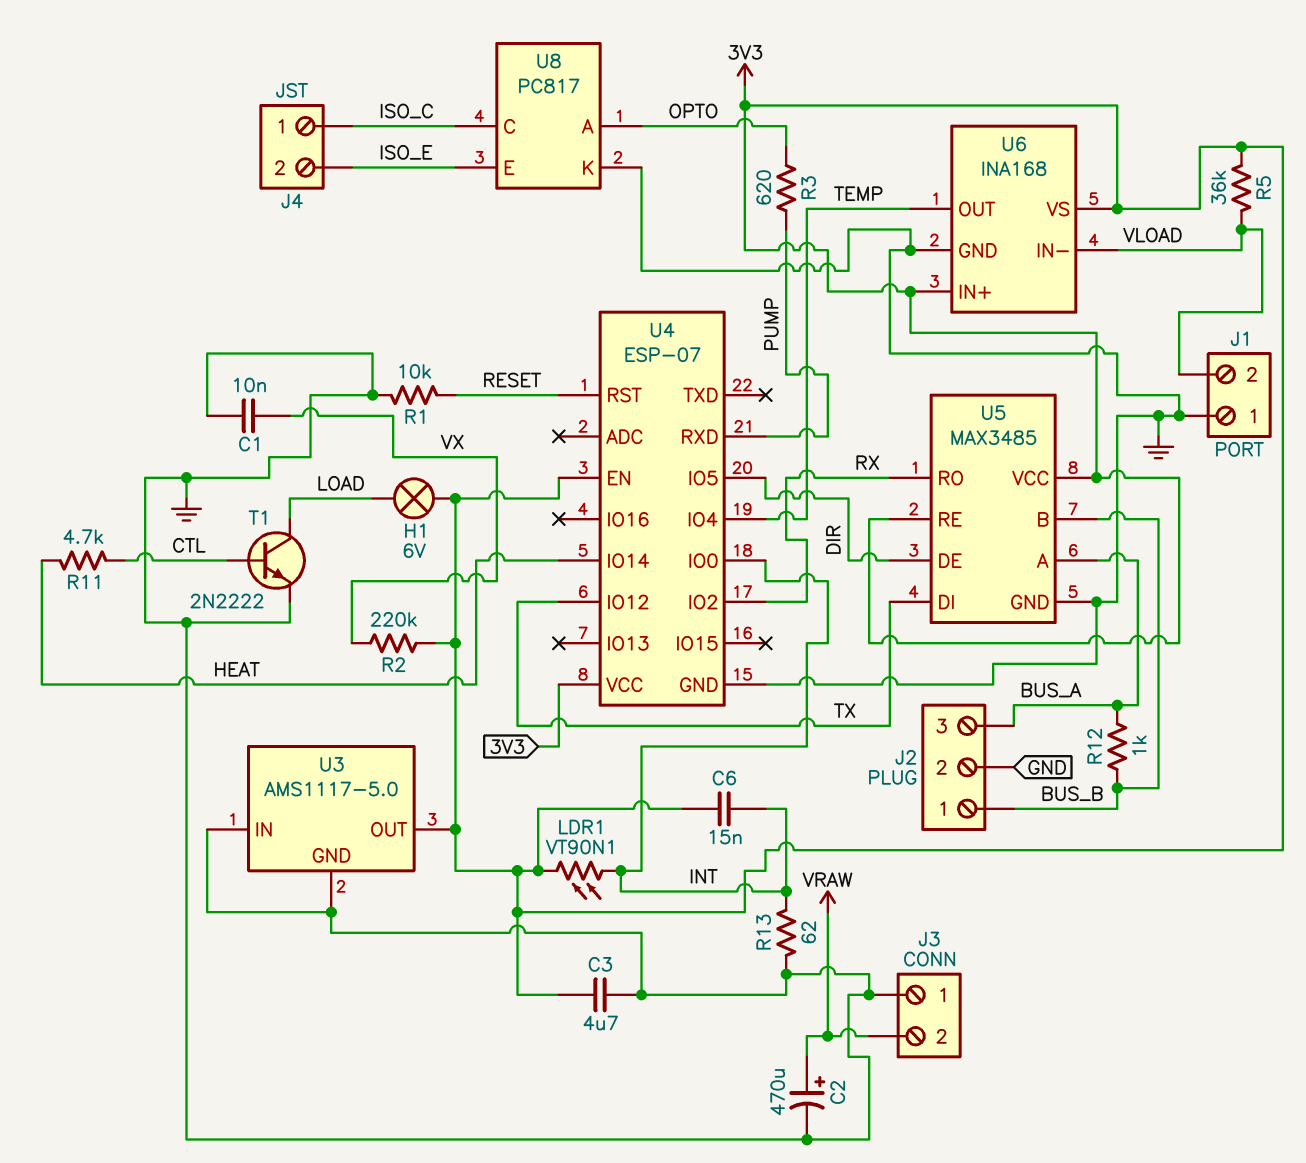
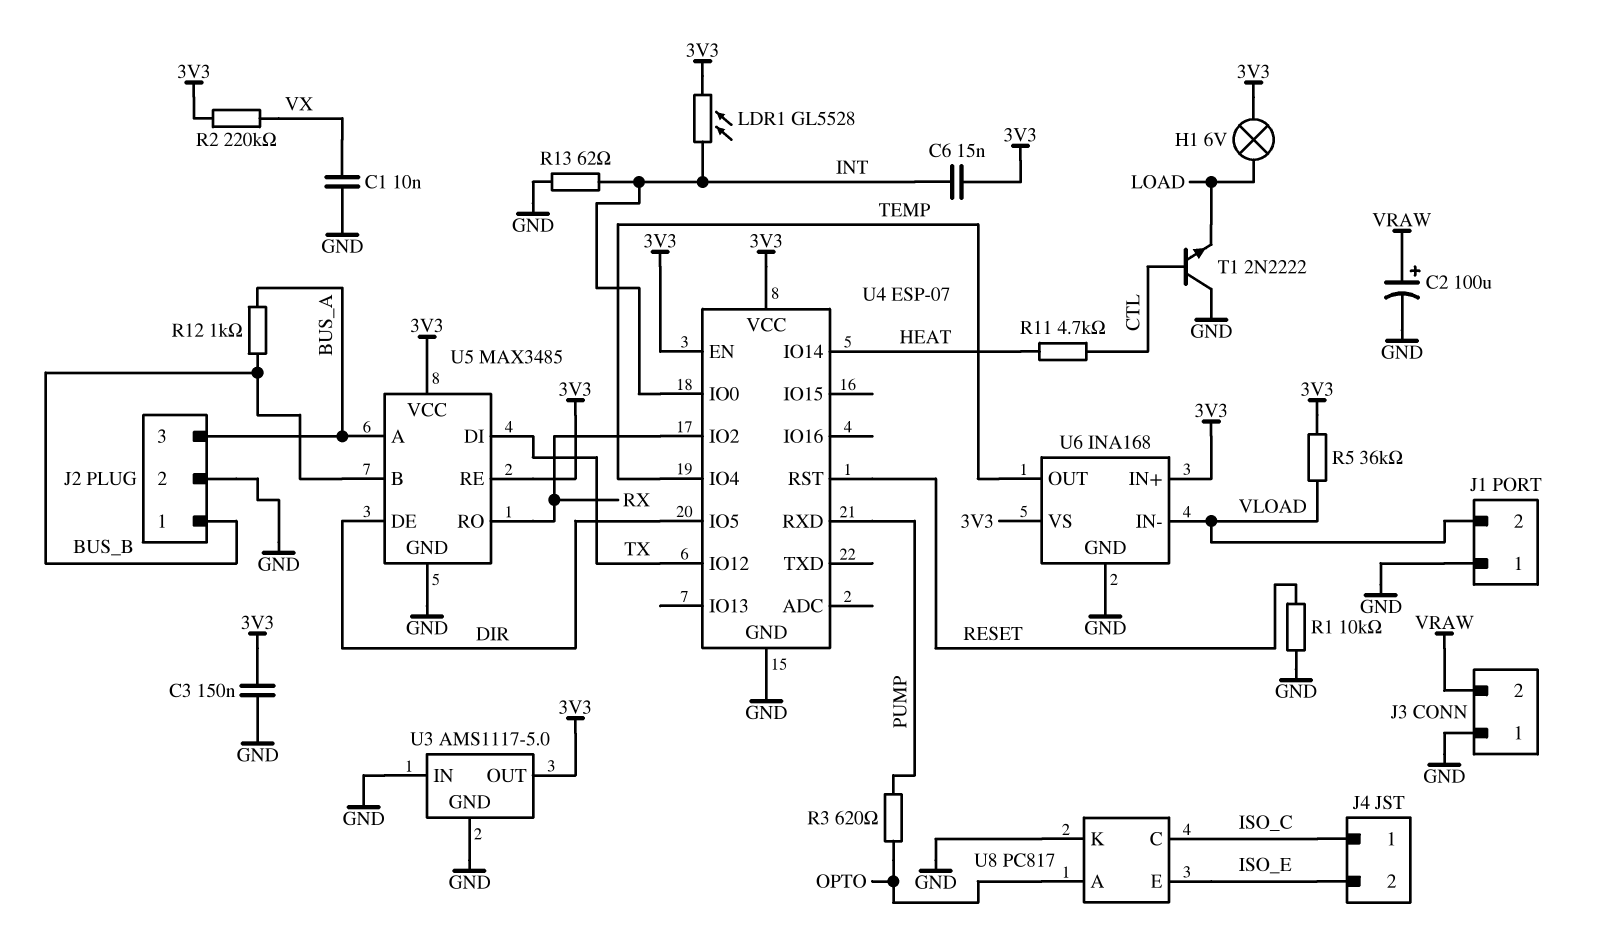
C2: 470uF (plus VRAW, minus GND) -> 100uF (plus VRAW, minus GND)
C3: 4.7uF (3V3, GND) -> 150nF (3V3, GND)
LDR1: VT90N1 (3V3, INT) -> GL5528 (3V3, INT)
T1: NPN 2N2222 (B CTL, C LOAD, E GND) -> NPN 2N2222 (B CTL, C GND, E LOAD)

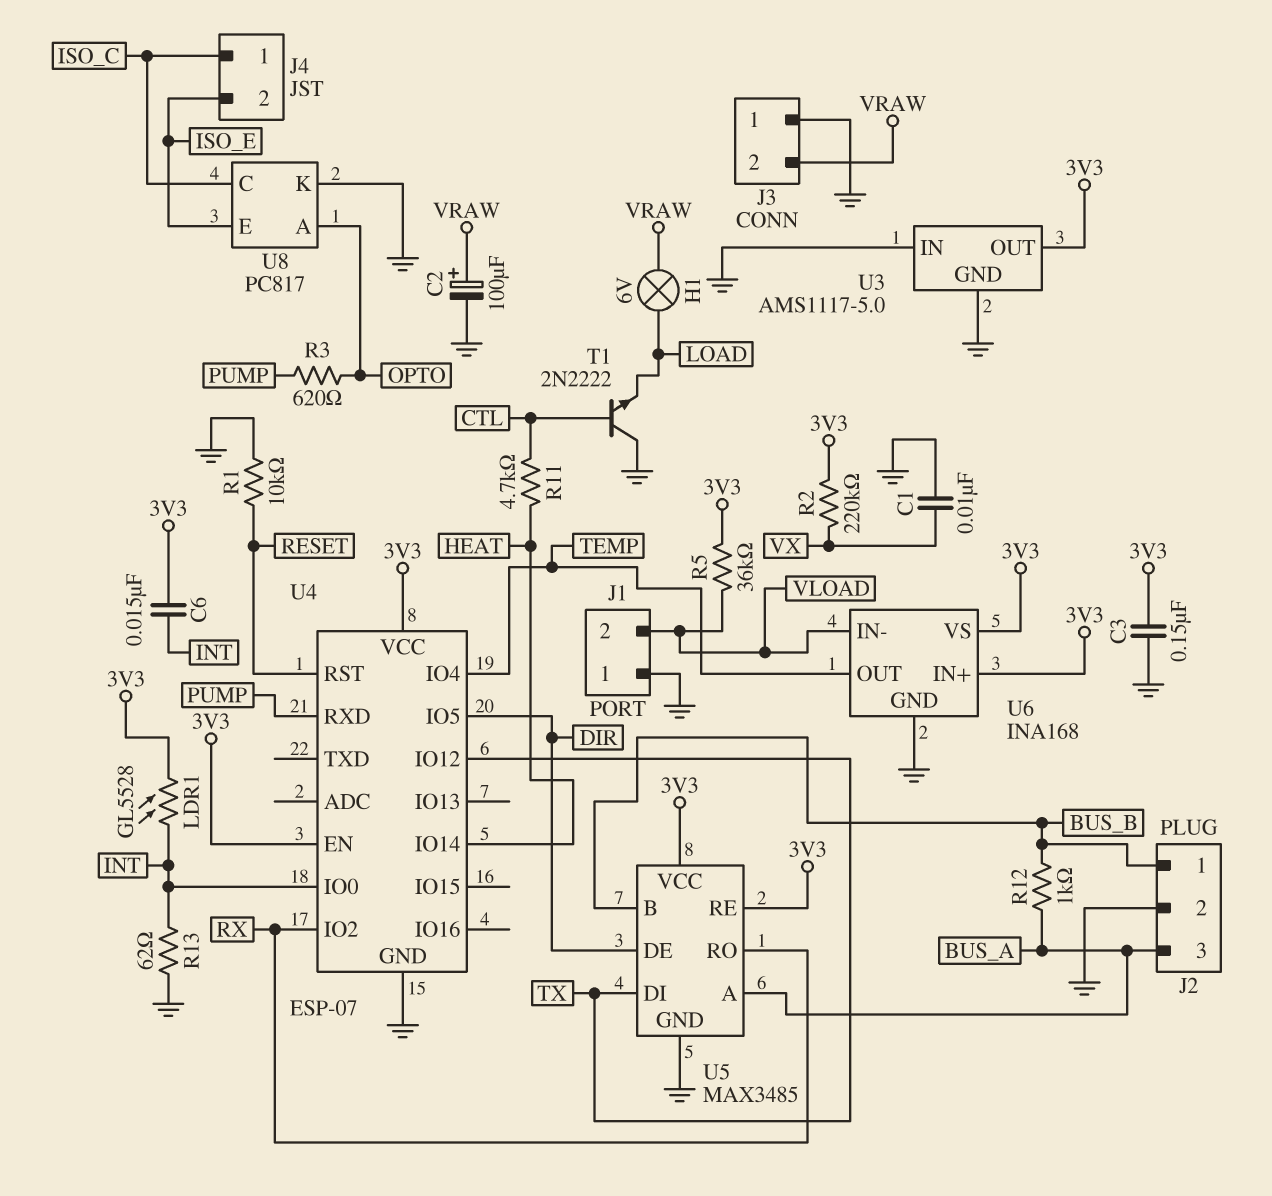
H1: lamp 6V (3V3, LOAD) -> lamp 6V (LOAD, VRAW)

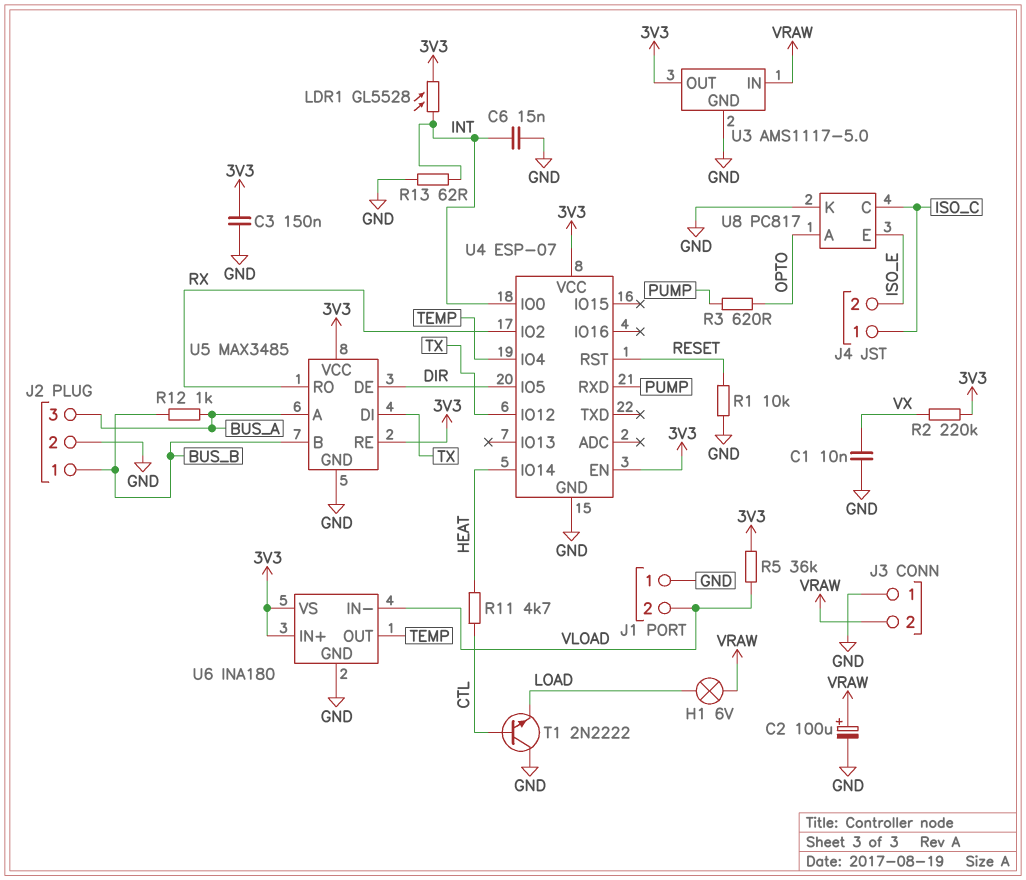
C6: 15nF (3V3, INT) -> 15nF (GND, INT)
U3 pin IN: GND -> VRAW
U6: INA168 -> INA180

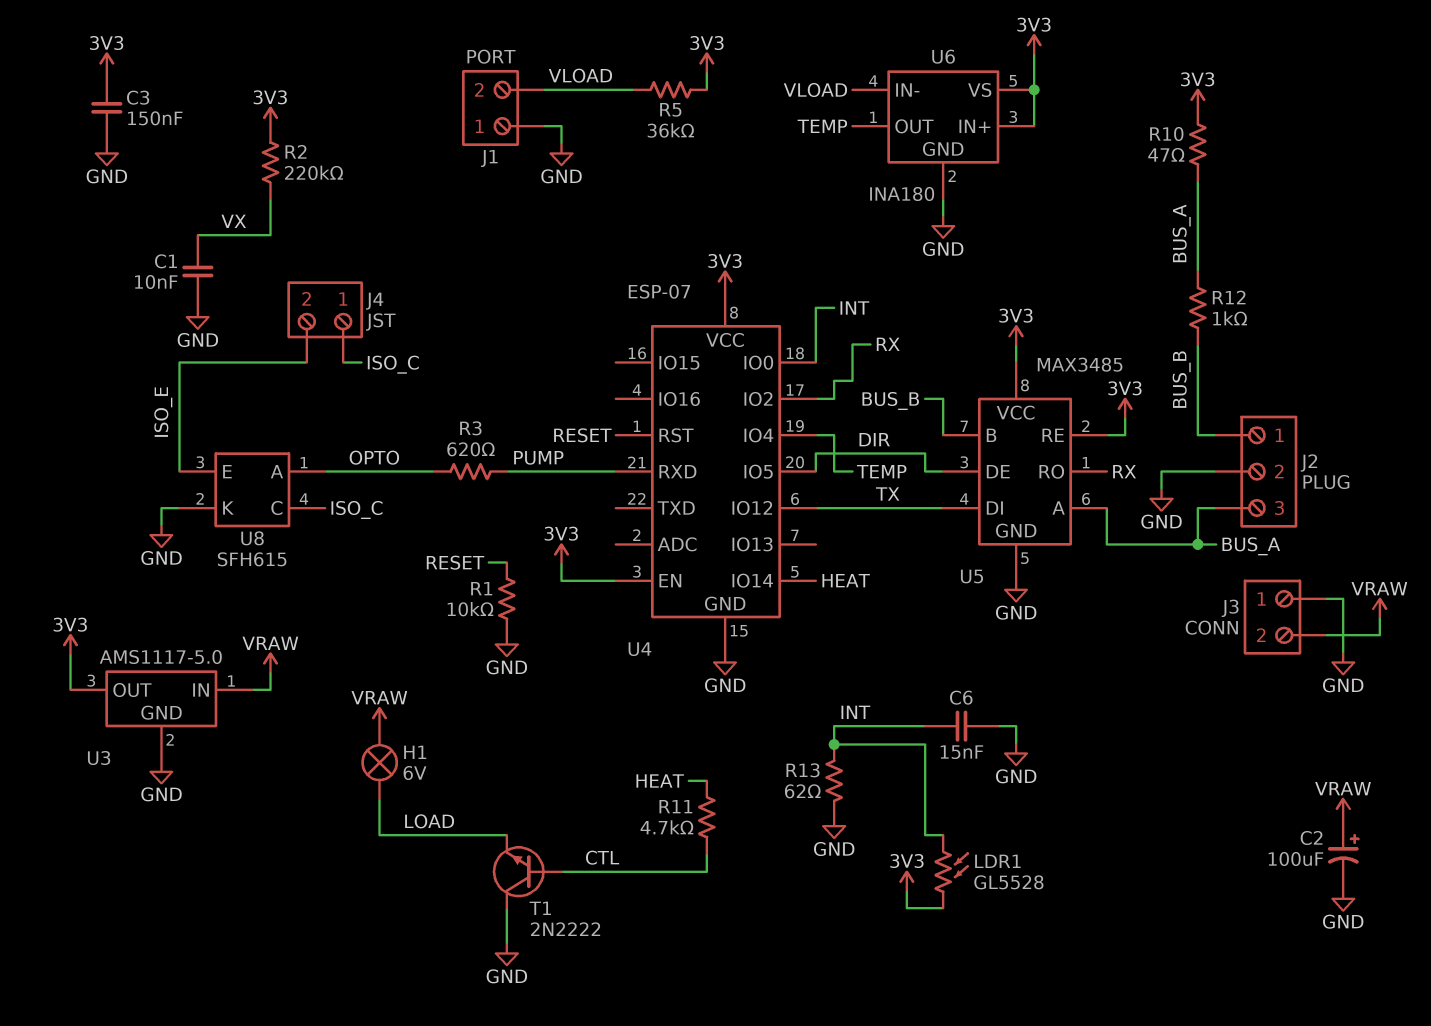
R10: none -> 47 (3V3, BUS_A)
U8: PC817 -> SFH615

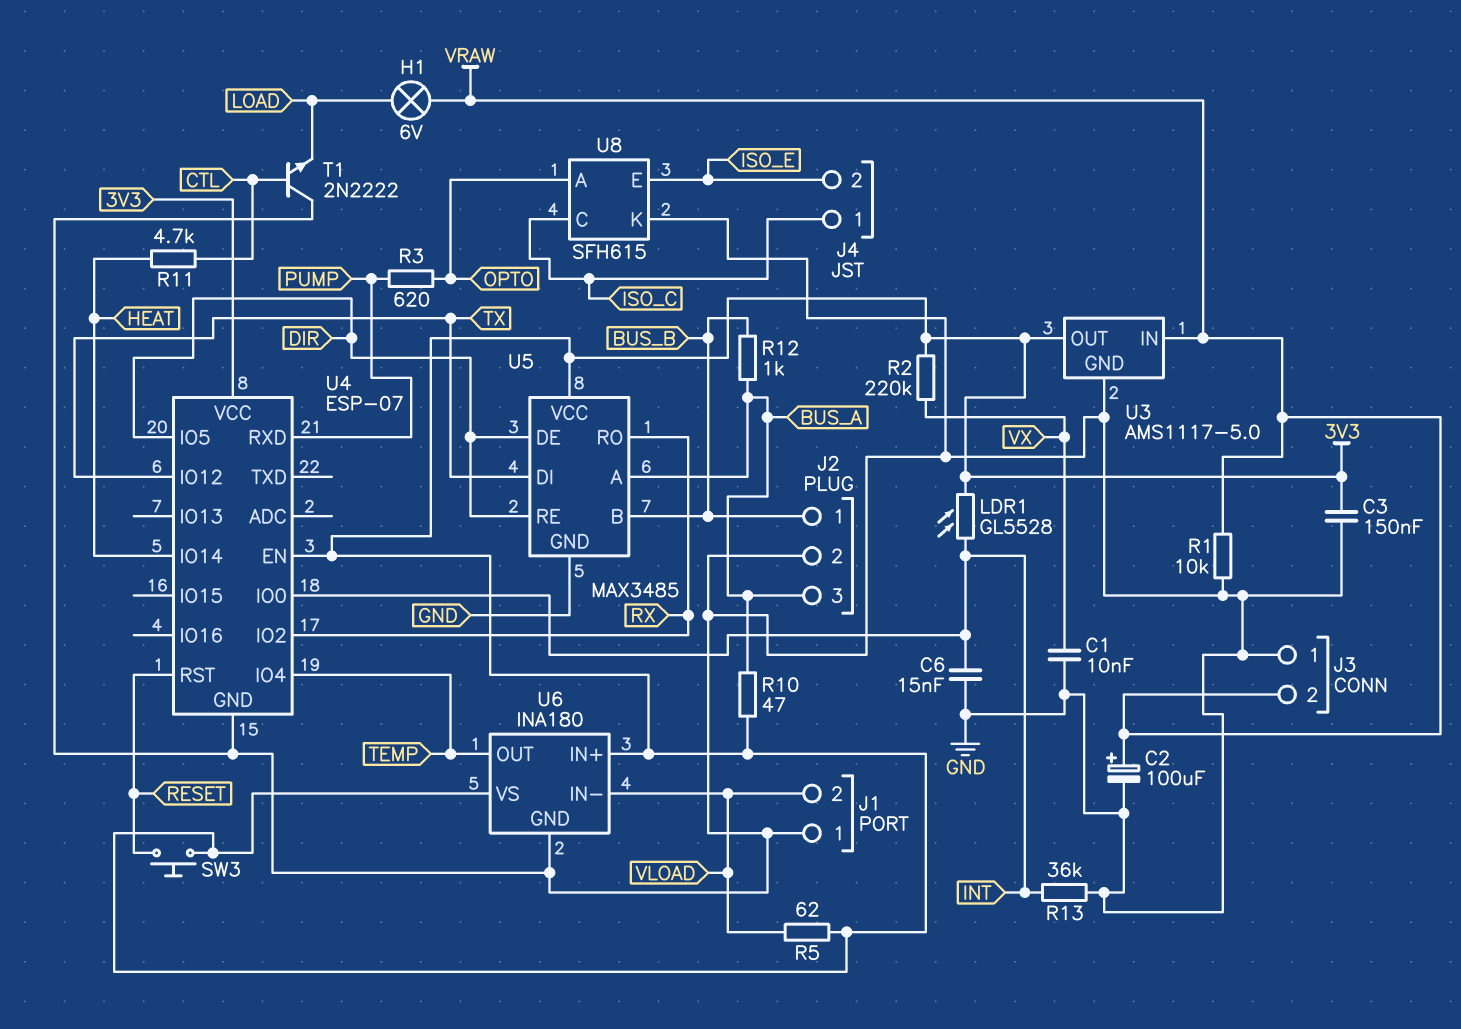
R1: 10k (GND, RESET) -> 10k (GND, VRAW)
R5: 36k (3V3, VLOAD) -> 62 (3V3, VLOAD)
R13: 62 (GND, INT) -> 36k (GND, INT)
SW3: none -> button (3V3, RESET)
U5 pin RE: 3V3 -> DIR

